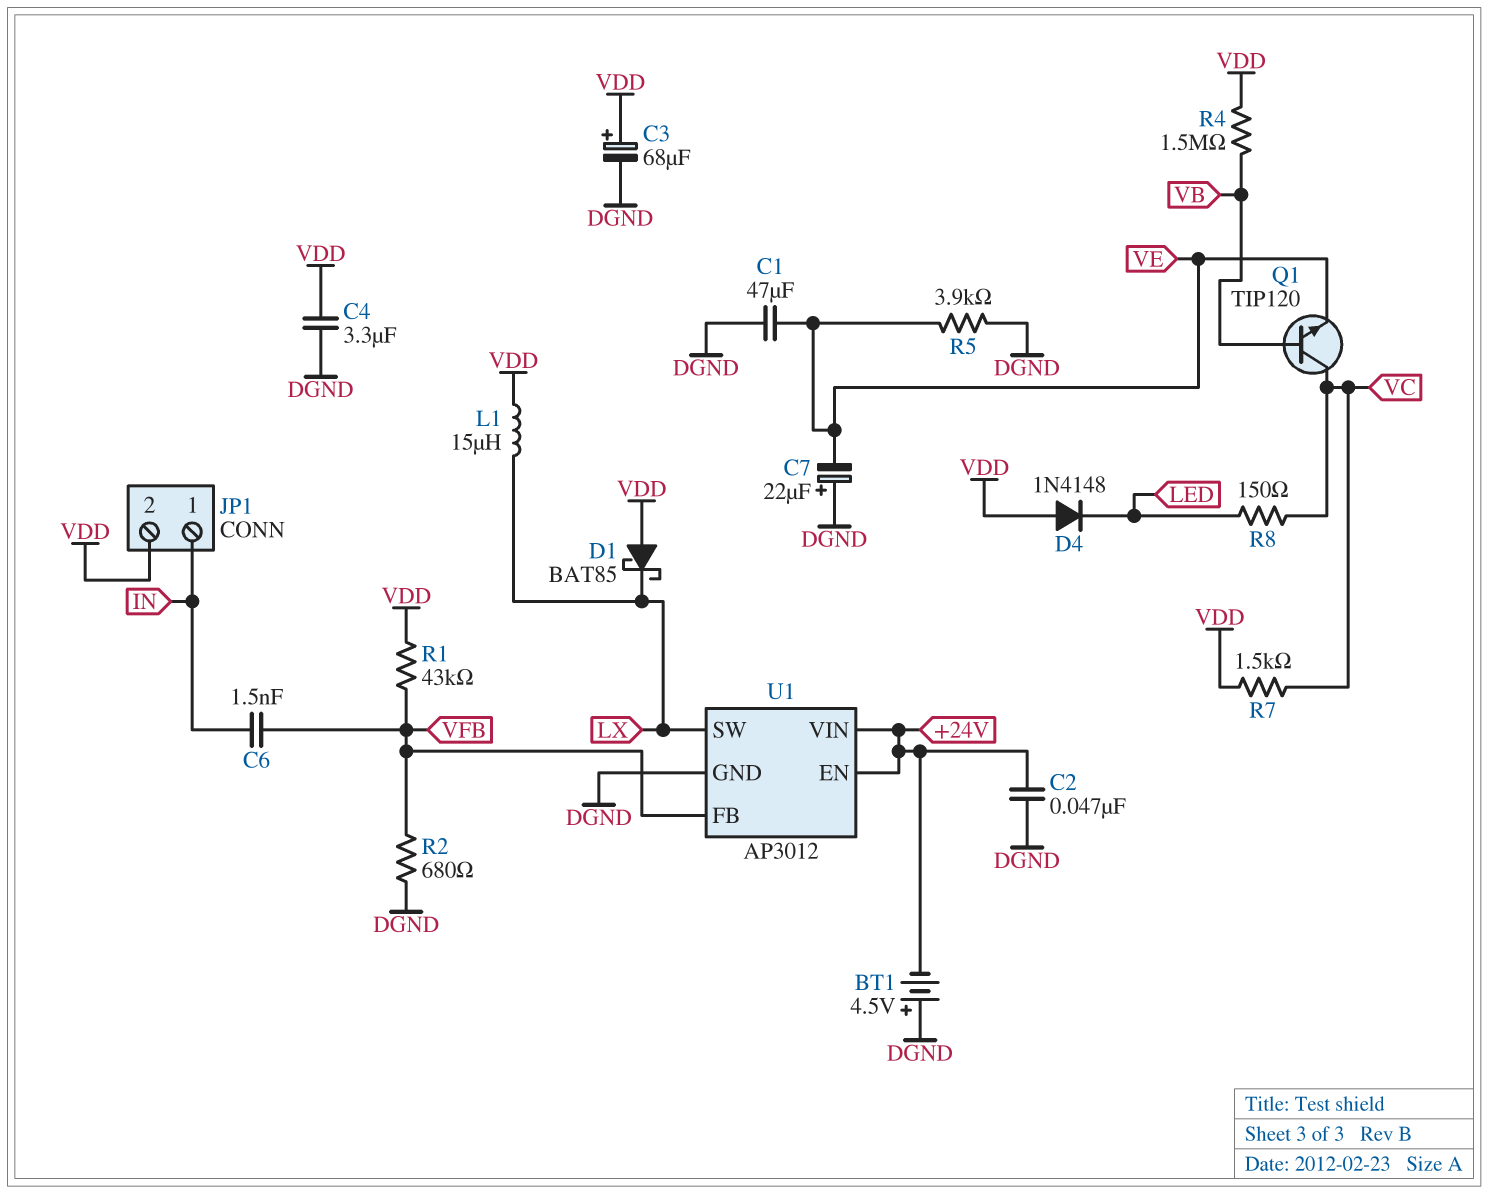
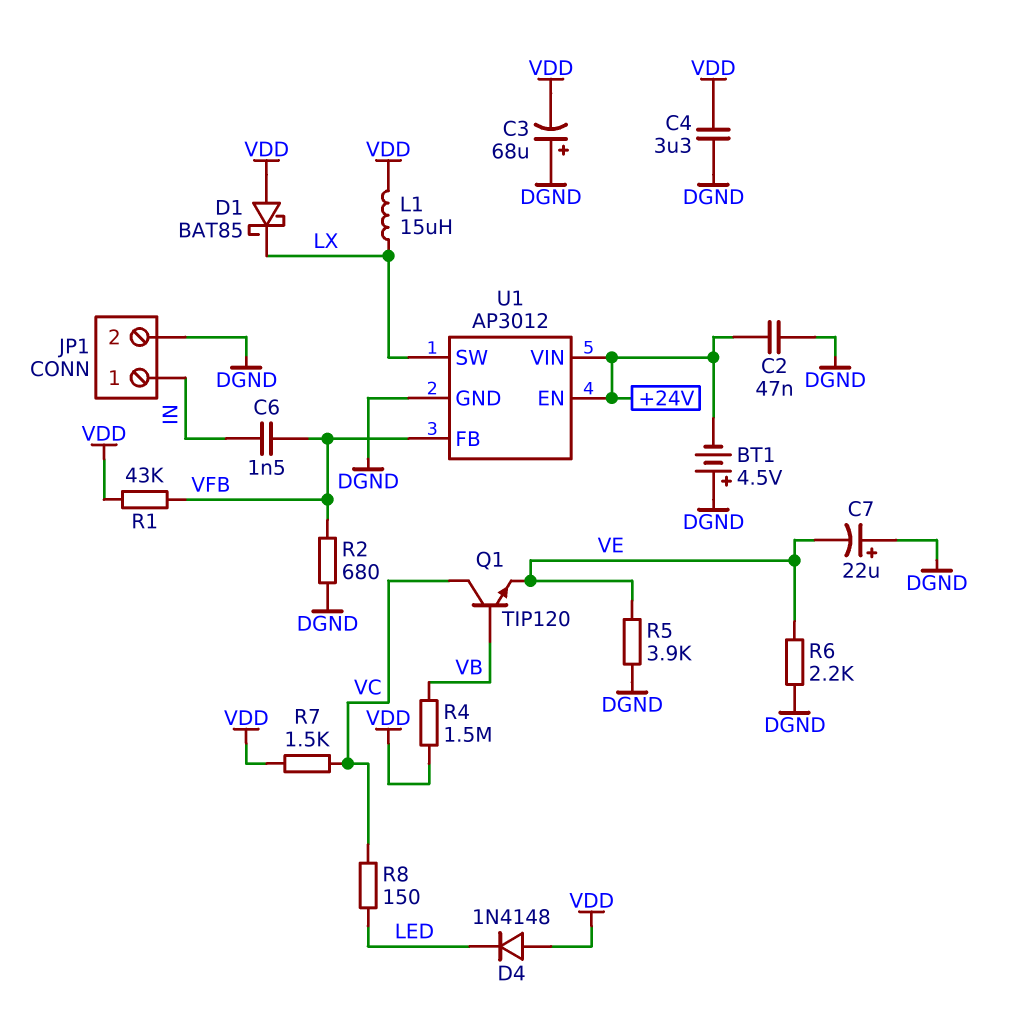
C1: 47uF (DGND, VE) -> none
C3: 68uF (plus VDD, minus DGND) -> 68uF (plus DGND, minus VDD)
JP1 pin 2: VDD -> DGND
R6: none -> 2.2k (DGND, VE)

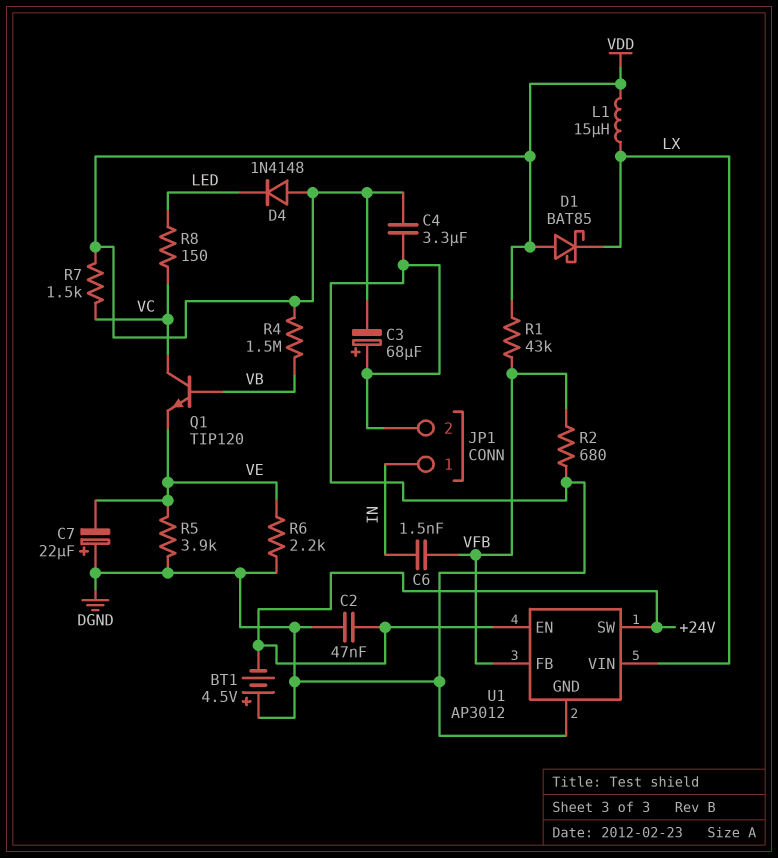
U1 pin SW: LX -> +24V
U1 pin VIN: +24V -> LX

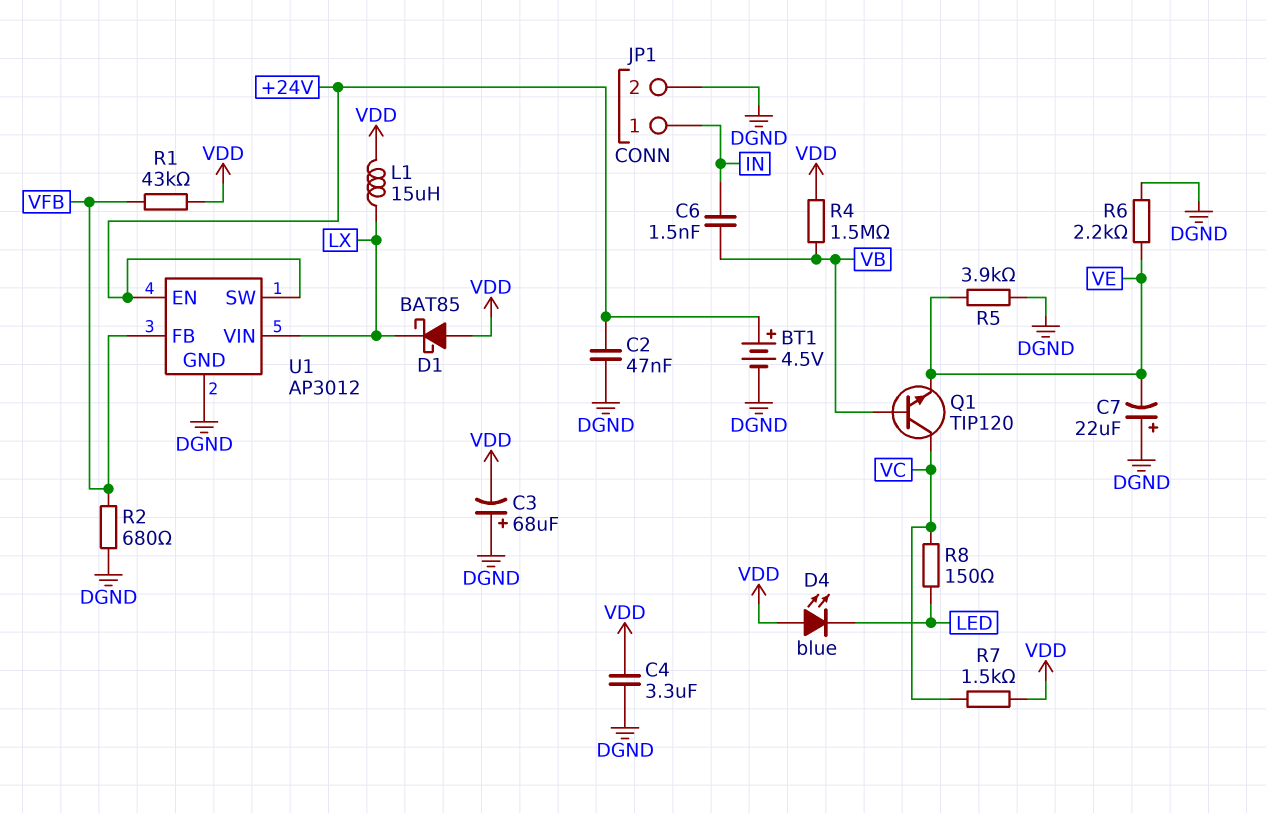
BT1: 4.5V (plus DGND, minus +24V) -> 4.5V (plus +24V, minus DGND)
C6: 1.5nF (IN, VFB) -> 1.5nF (IN, VB)
D4: diode 1N4148 (A VDD, K LED) -> LED blue (A VDD, K LED)

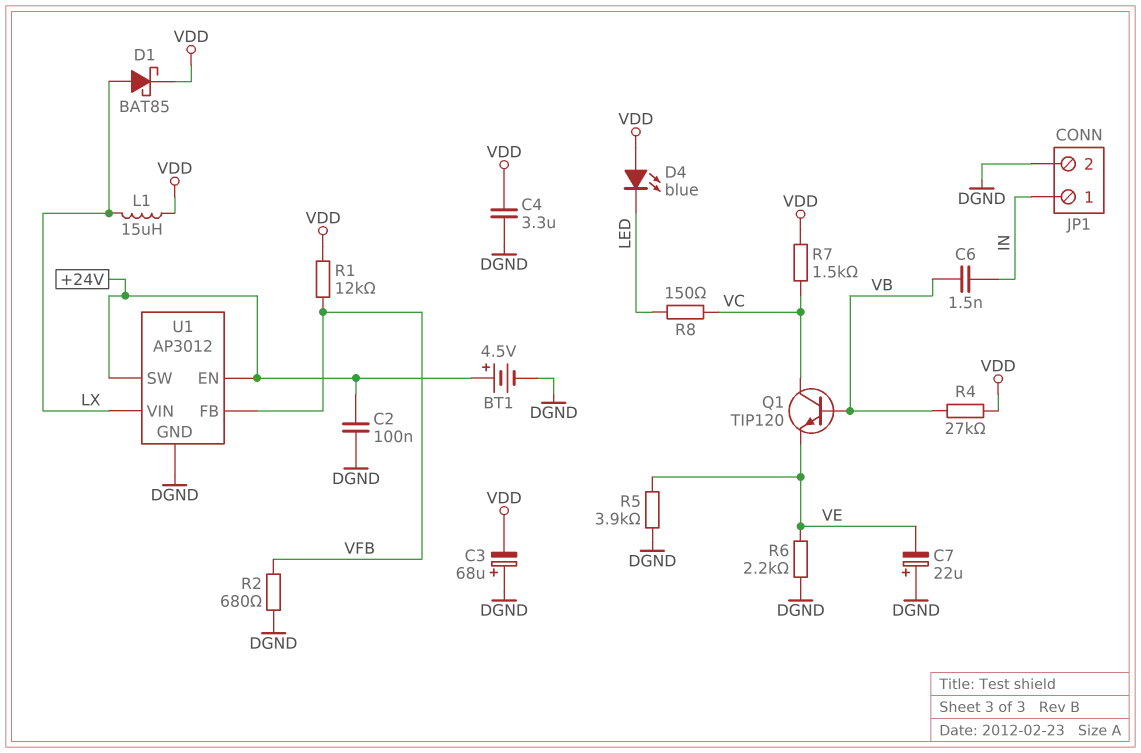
C2: 47nF (+24V, DGND) -> 100nF (+24V, DGND)
D1: schottky BAT85 (A VDD, K LX) -> schottky BAT85 (A LX, K VDD)
R1: 43k (VDD, VFB) -> 12k (VDD, VFB)
R4: 1.5M (VB, VDD) -> 27k (VB, VDD)

